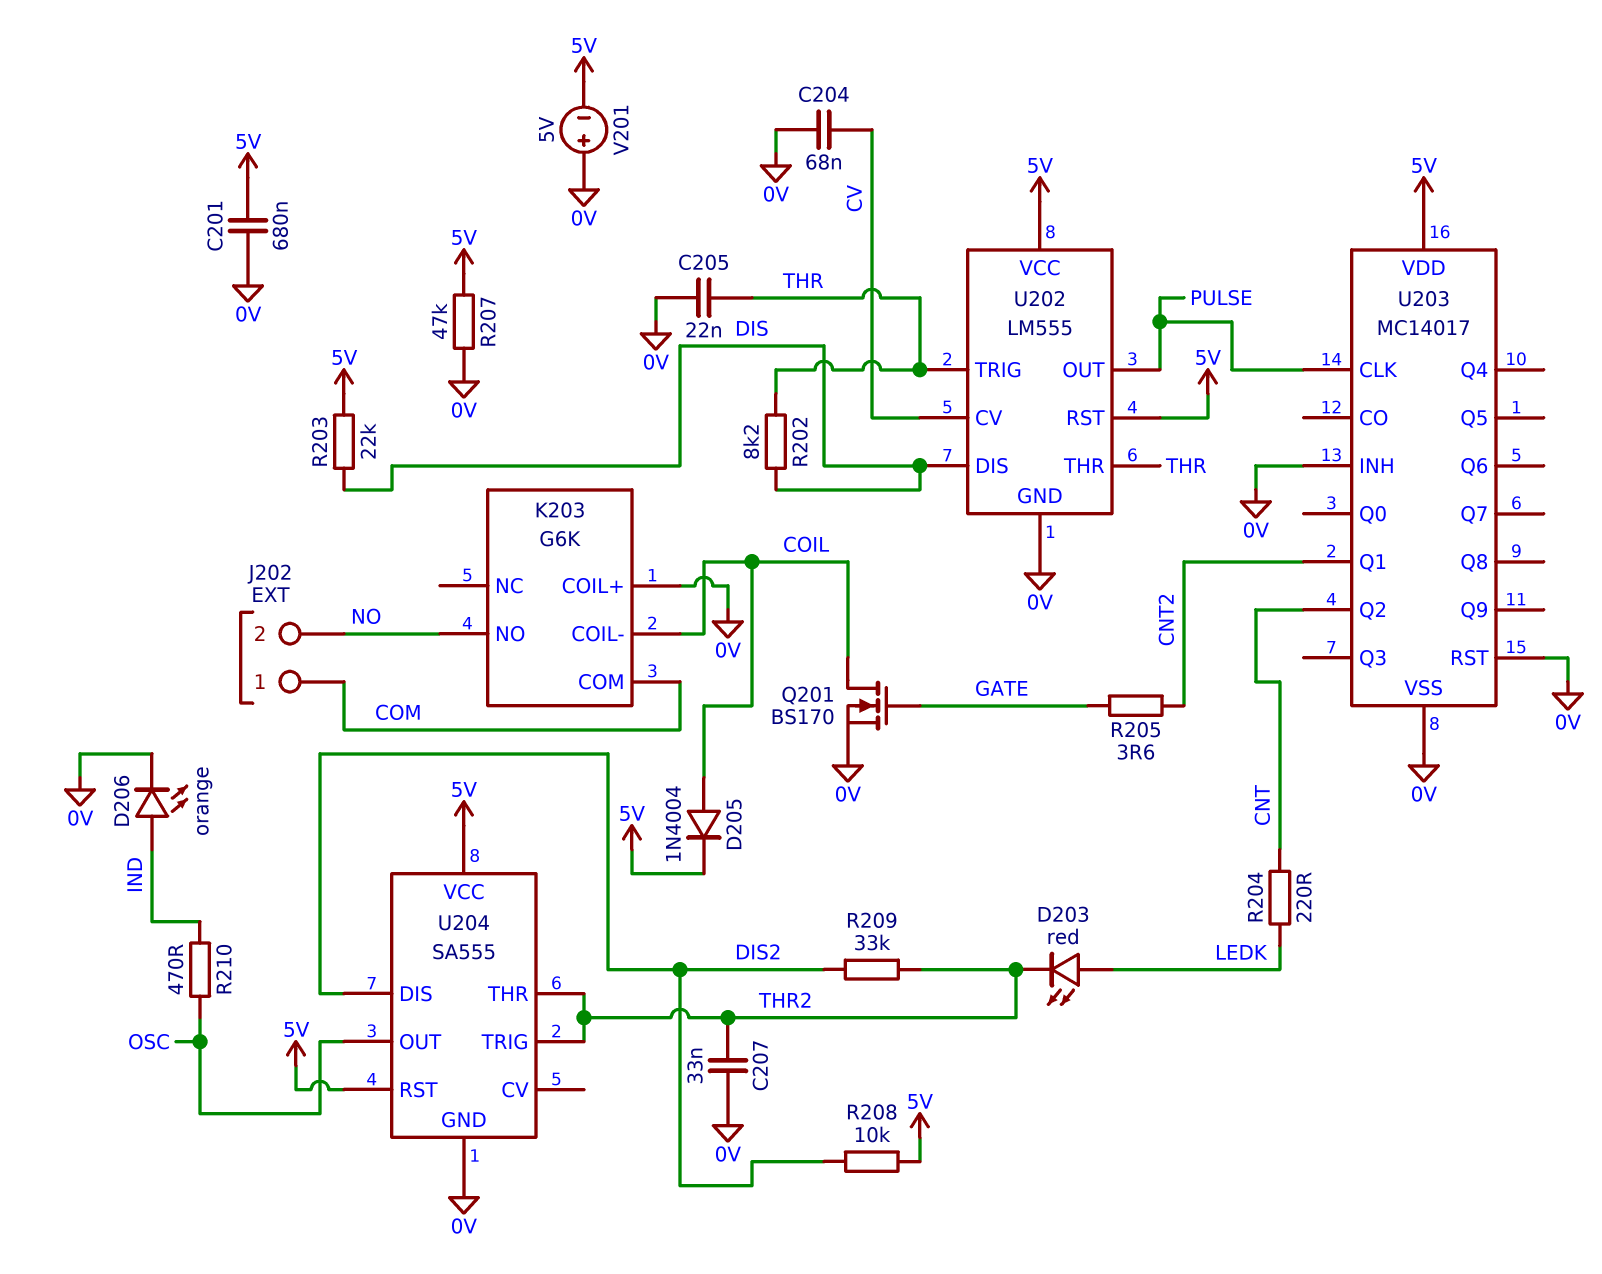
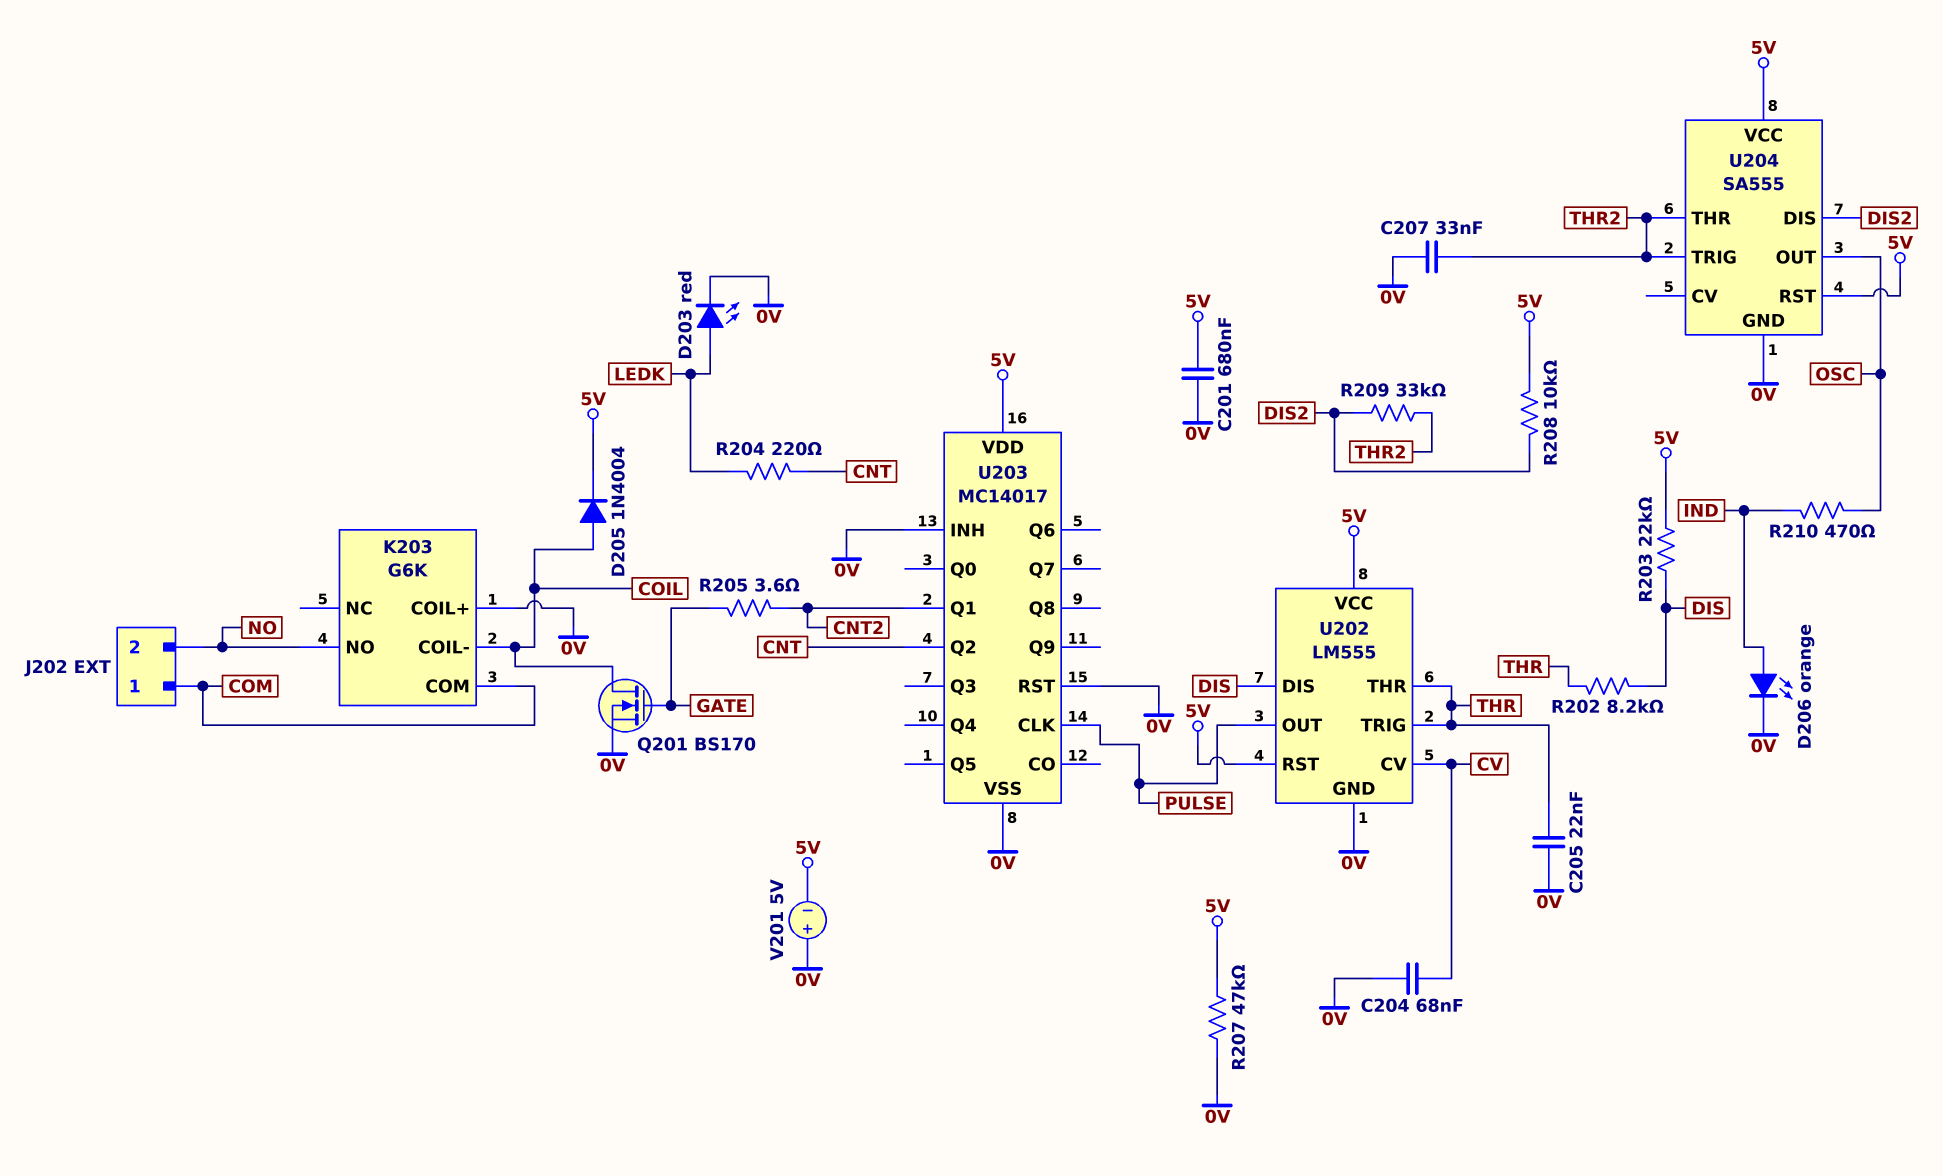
D203: LED red (A LEDK, K THR2) -> LED red (A LEDK, K 0V)

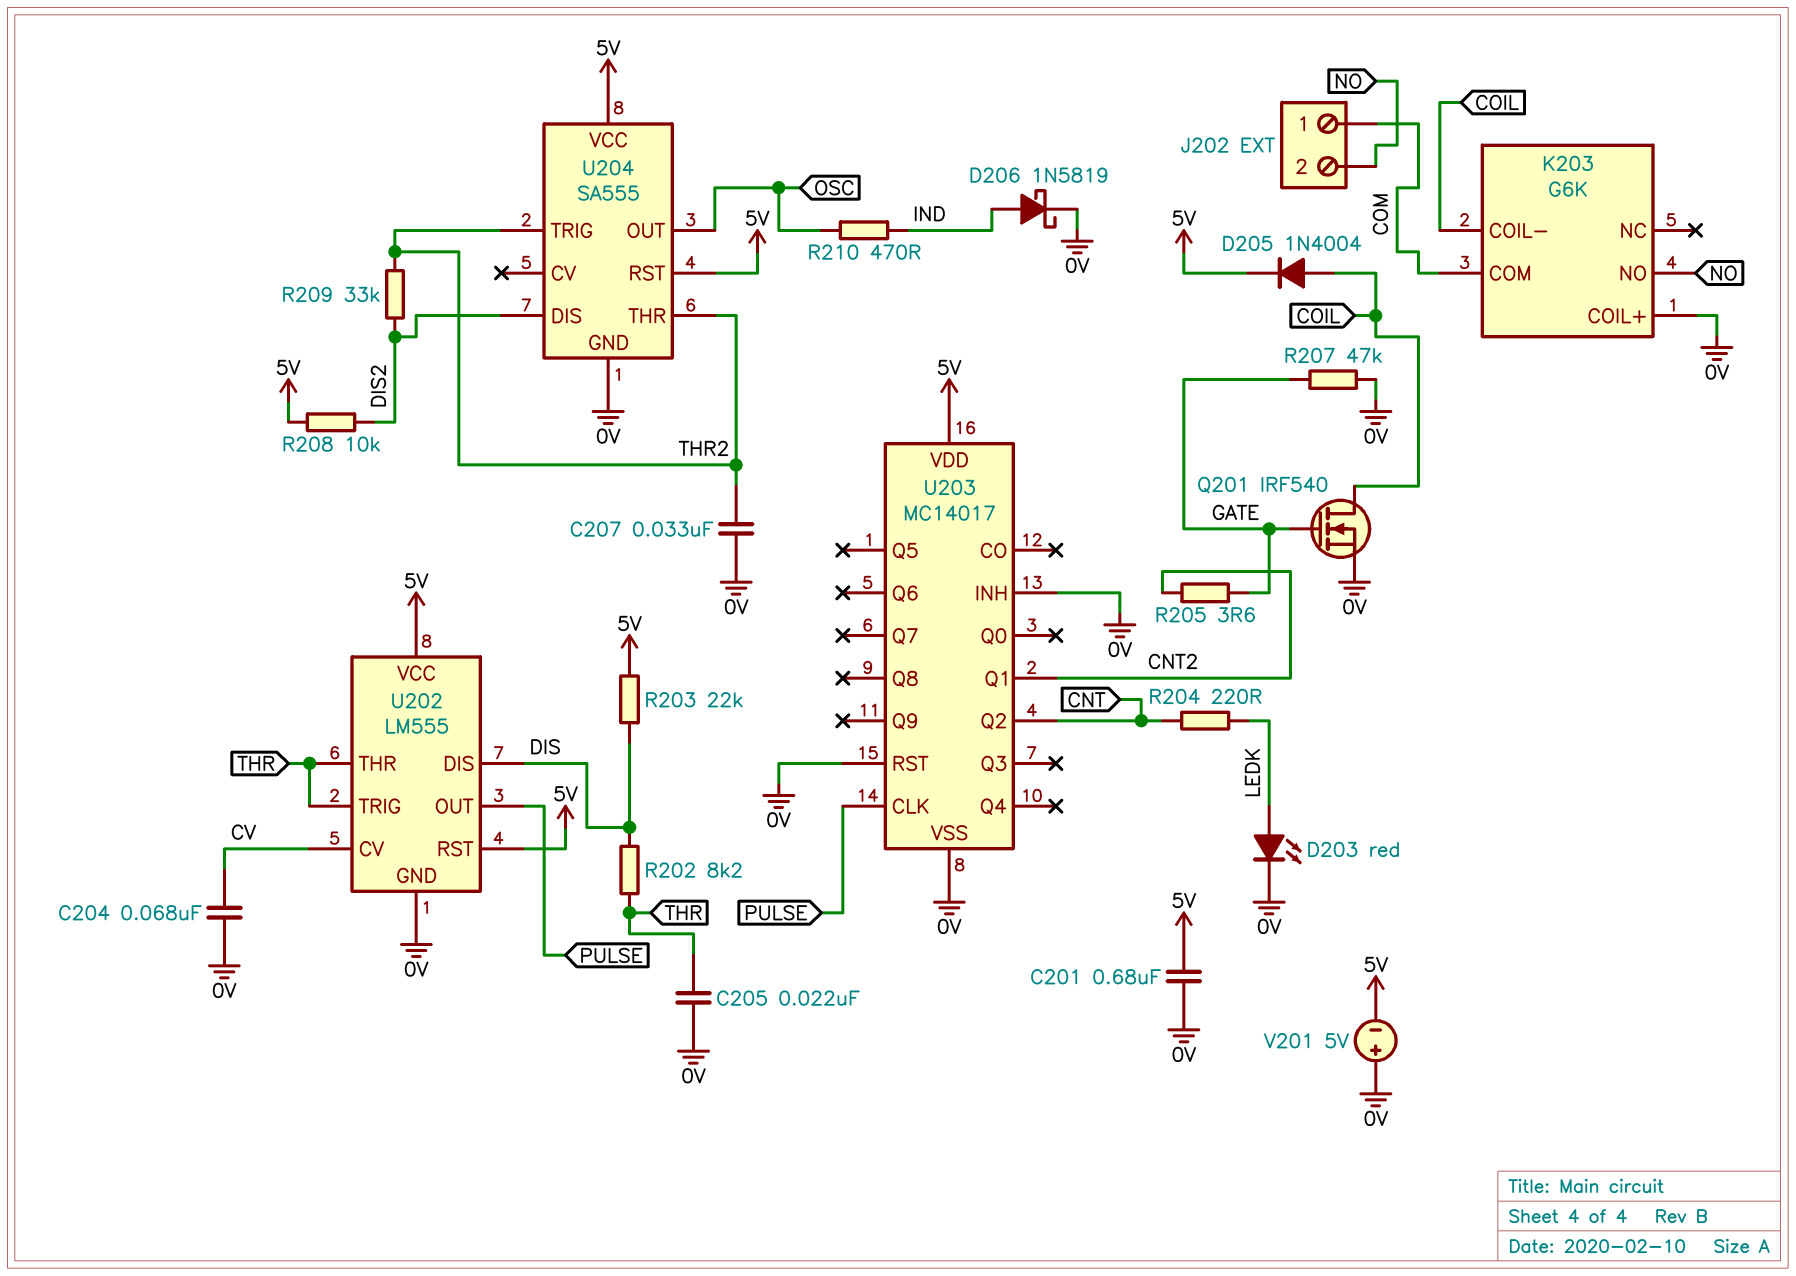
D206: LED orange (A IND, K 0V) -> schottky 1N5819 (A IND, K 0V)
Q201: NMOS BS170 (G GATE, D COIL, S 0V) -> NMOS IRF540 (G GATE, D COIL, S 0V)
R207: 47k (0V, 5V) -> 47k (0V, GATE)

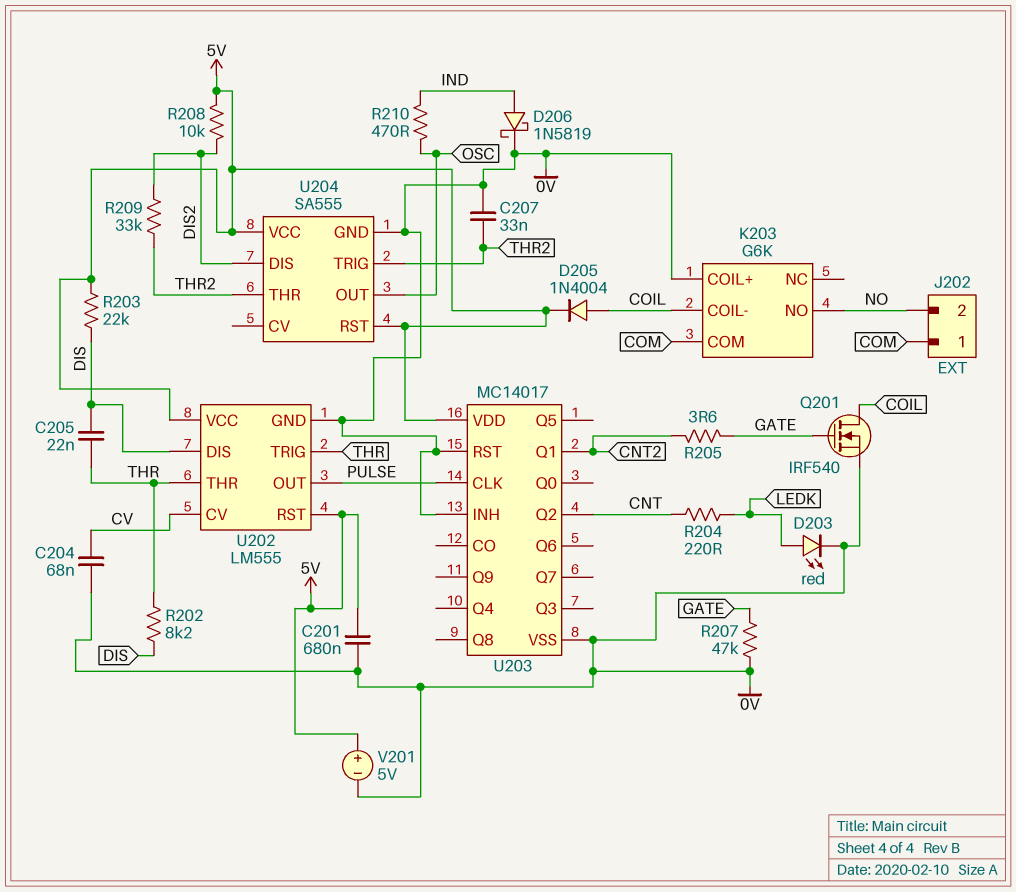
C205: 22nF (0V, THR) -> 22nF (DIS, THR)
V201: 5V (plus 0V, minus 5V) -> 5V (plus 5V, minus 0V)

